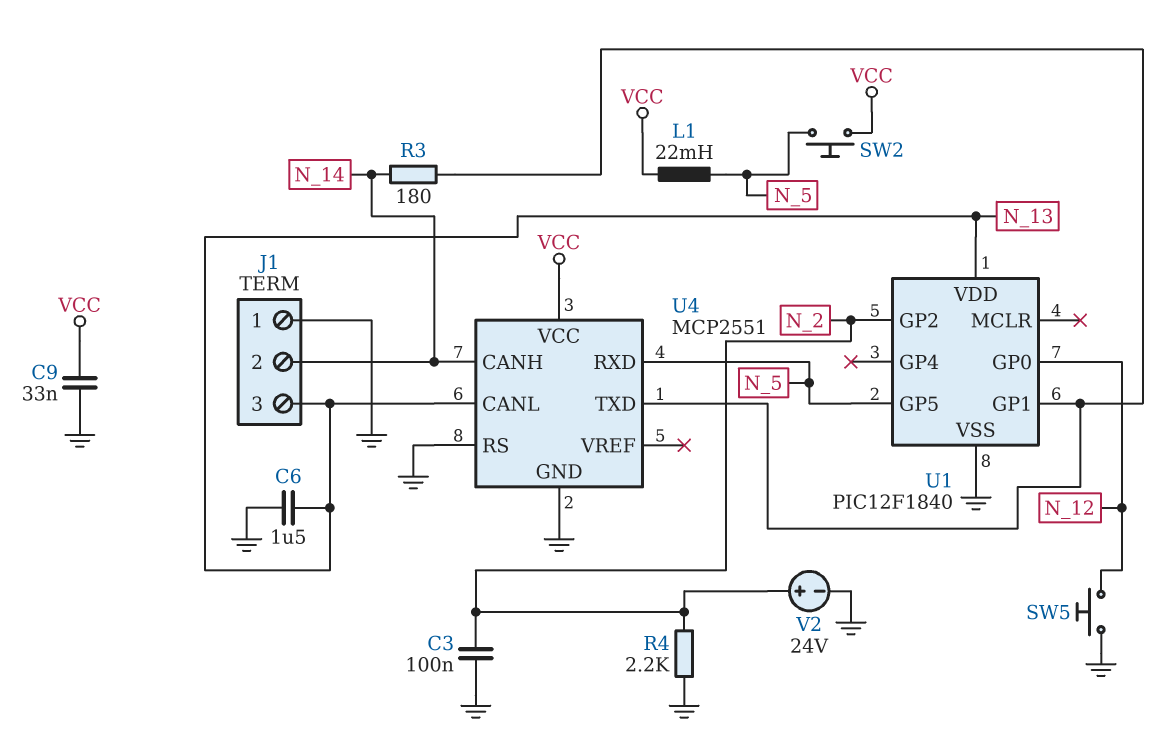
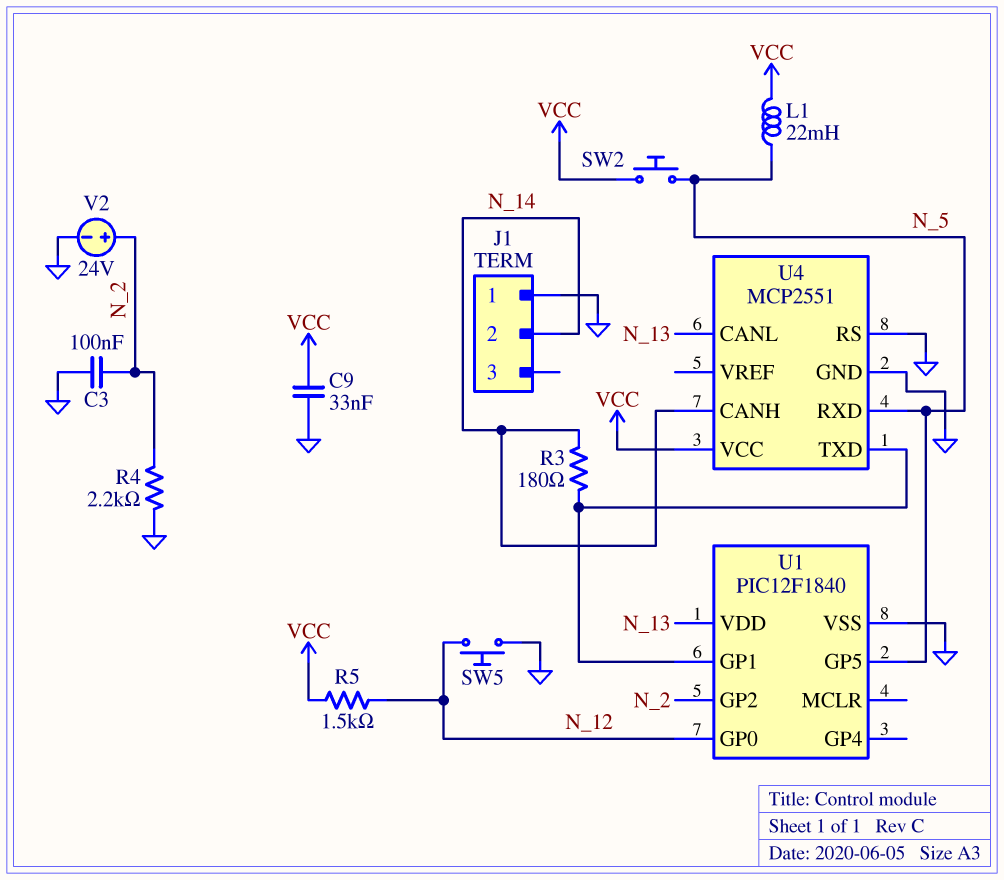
C6: 1.5uF (GND, N_13) -> none
J1 pin 3: N_13 -> none
R5: none -> 1.5k (N_12, VCC)

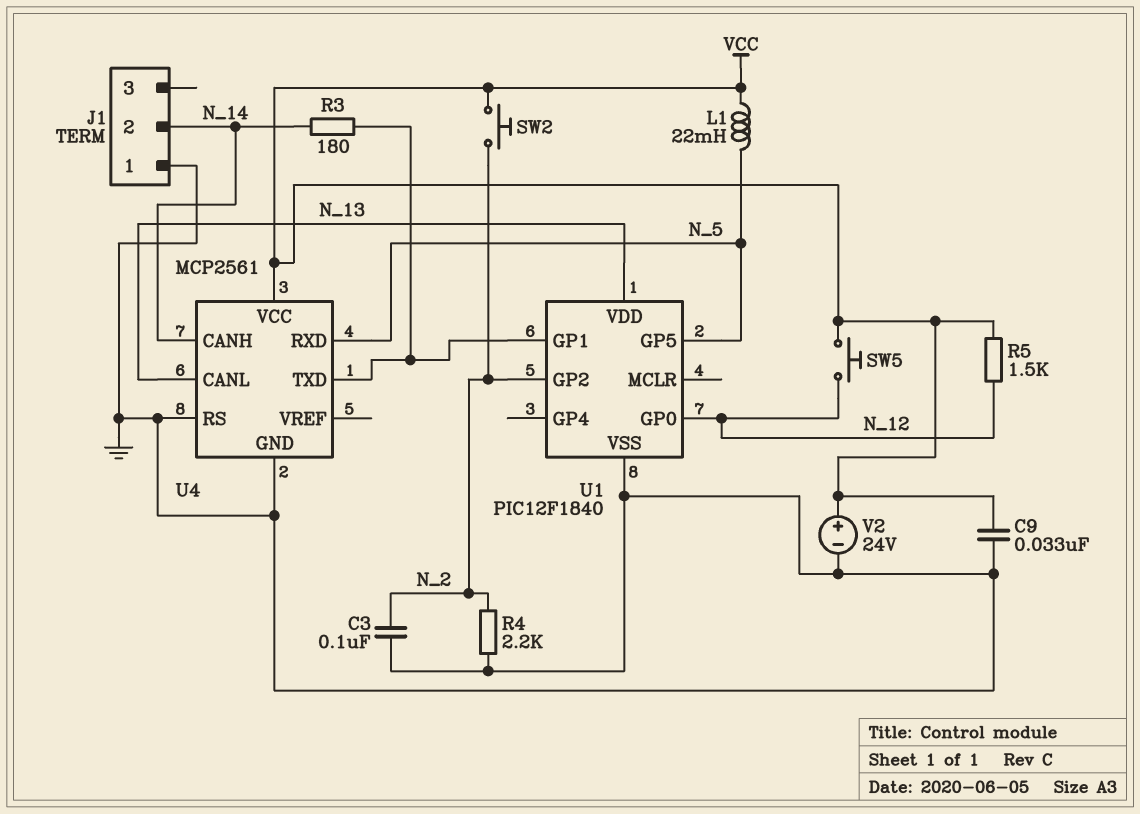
SW2: button (N_5, VCC) -> button (N_2, VCC)
SW5: button (GND, N_12) -> button (N_12, VCC)
U4: MCP2551 -> MCP2561
V2: 24V (plus N_2, minus GND) -> 24V (plus VCC, minus GND)

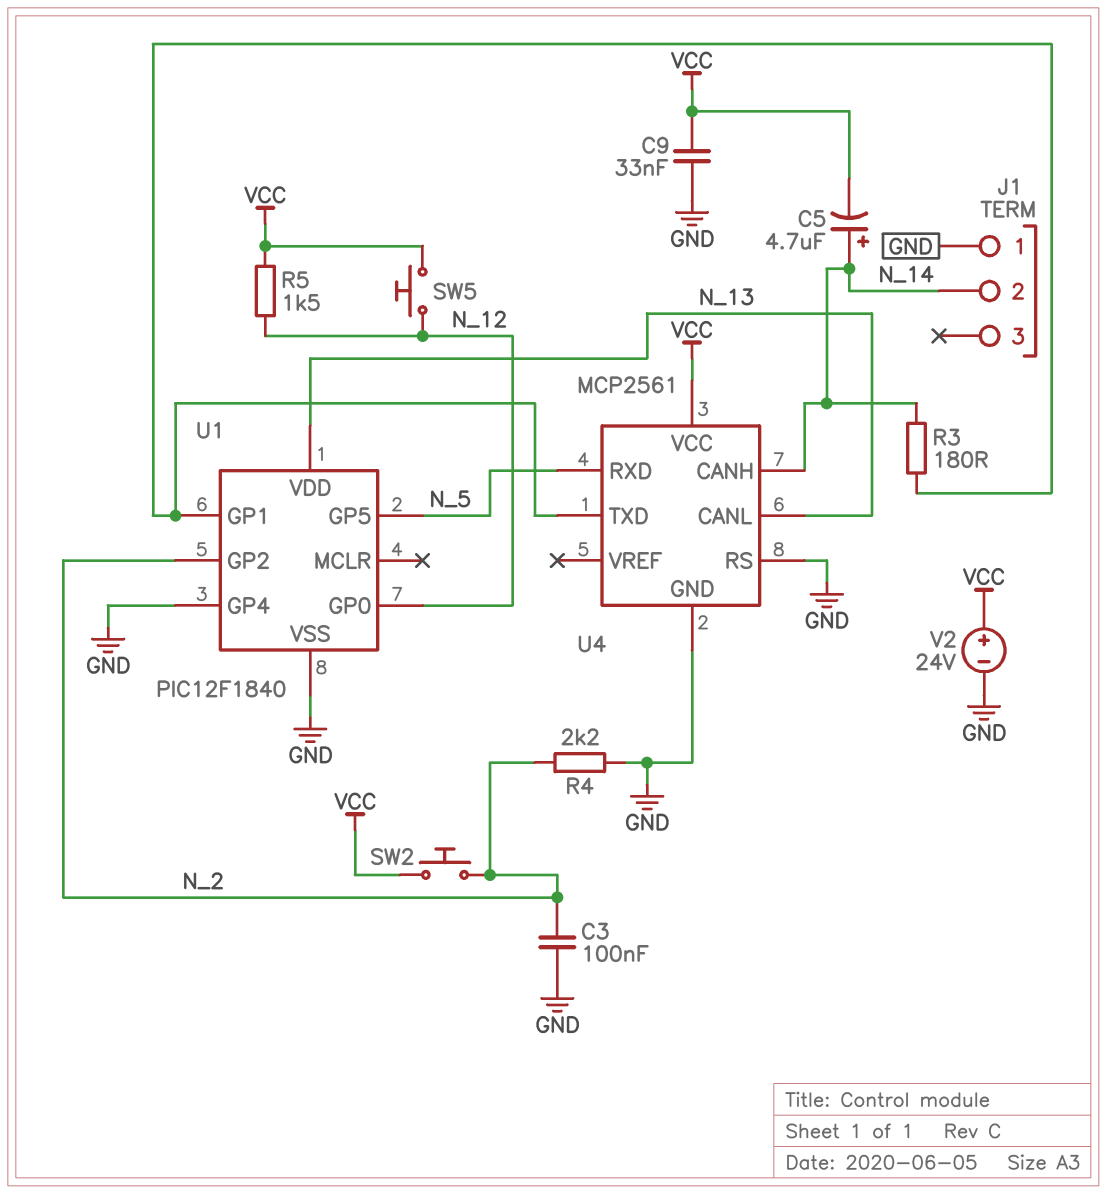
C5: none -> 4.7uF (plus N_14, minus VCC)
L1: 22mH (N_5, VCC) -> none
U1 pin GP4: none -> GND

